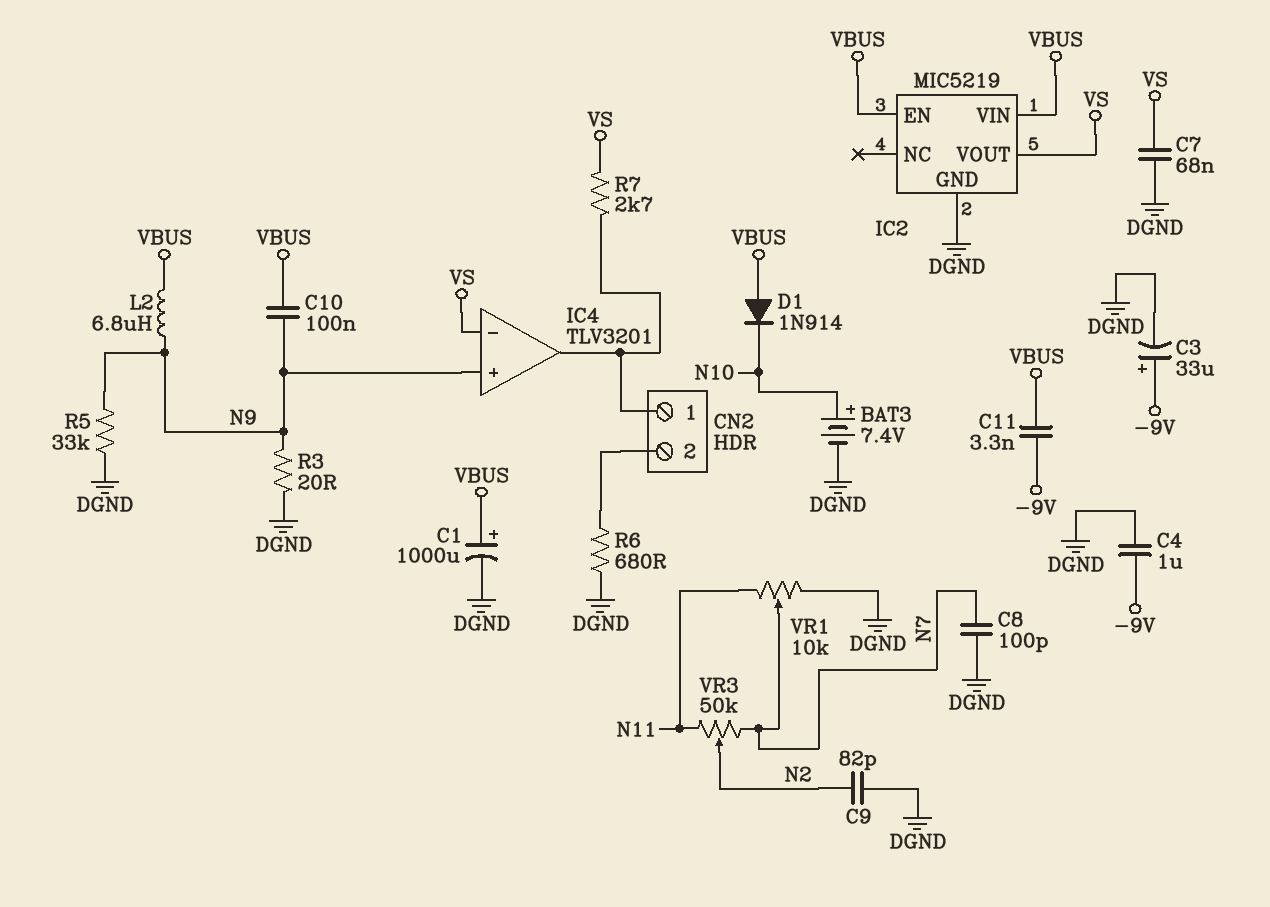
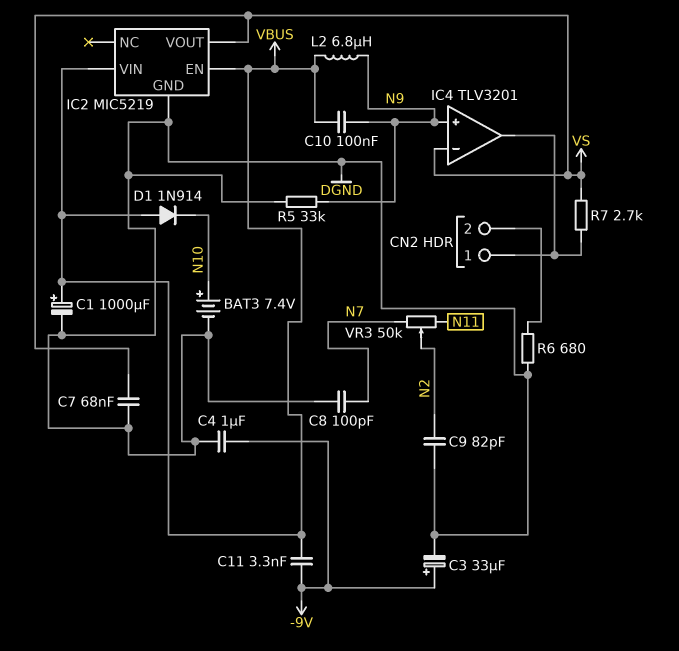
R3: 20 (DGND, N9) -> none
VR1: 10k (DGND, N11, wiper N7) -> none

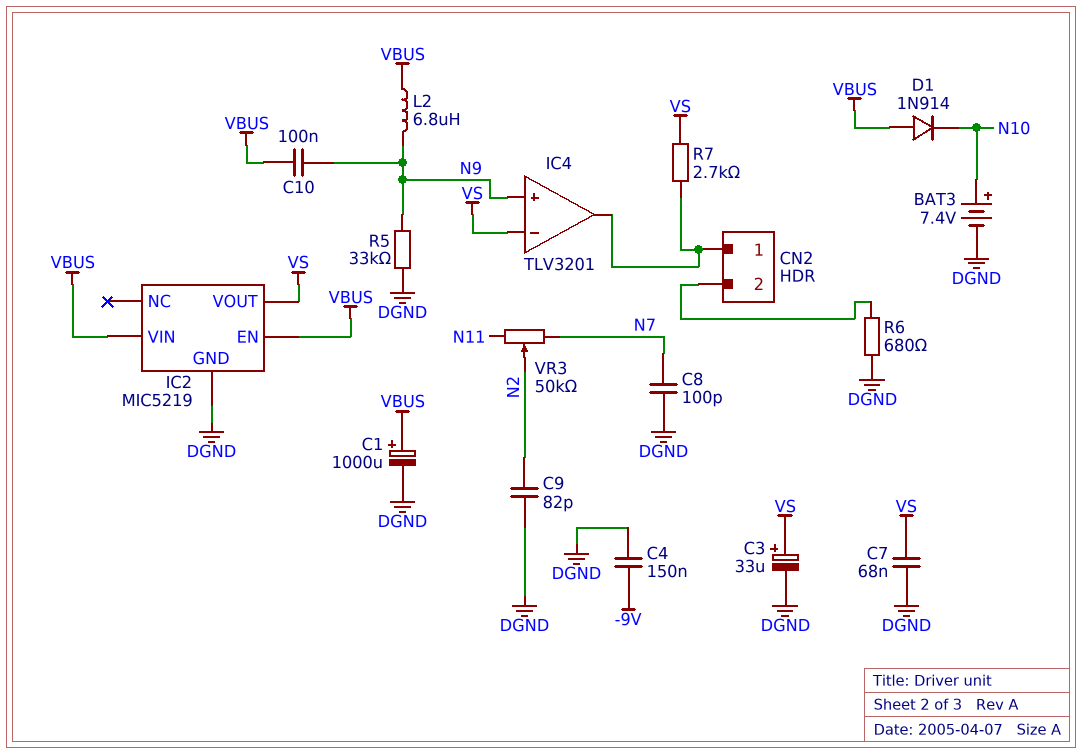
C3: 33uF (plus -9V, minus DGND) -> 33uF (plus VS, minus DGND)
C4: 1uF (-9V, DGND) -> 150nF (-9V, DGND)
C11: 3.3nF (-9V, VBUS) -> none

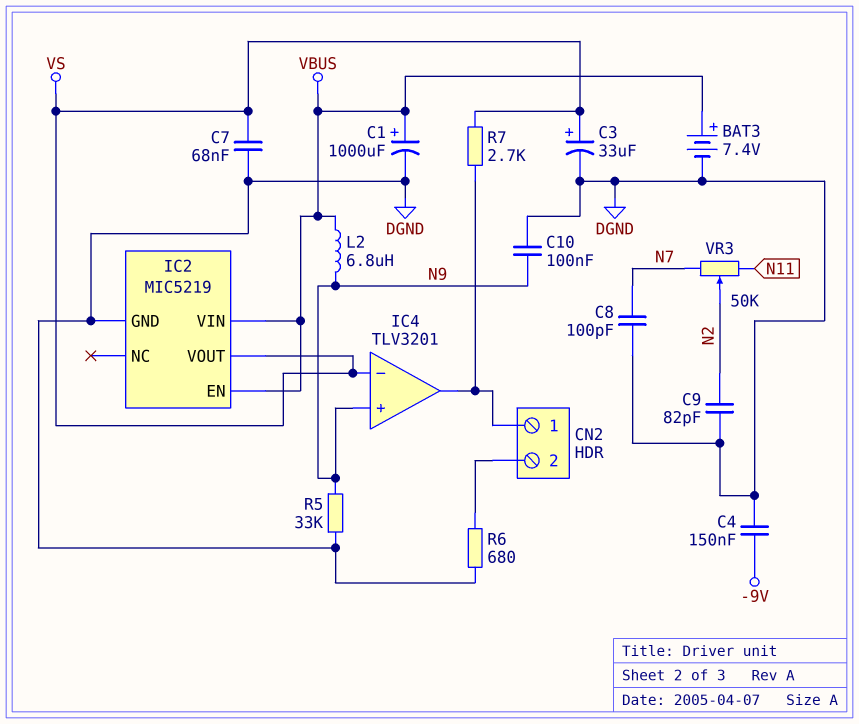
BAT3: 7.4V (plus N10, minus DGND) -> 7.4V (plus VBUS, minus DGND)
C10: 100nF (N9, VBUS) -> 100nF (DGND, N9)
D1: diode 1N914 (A VBUS, K N10) -> none

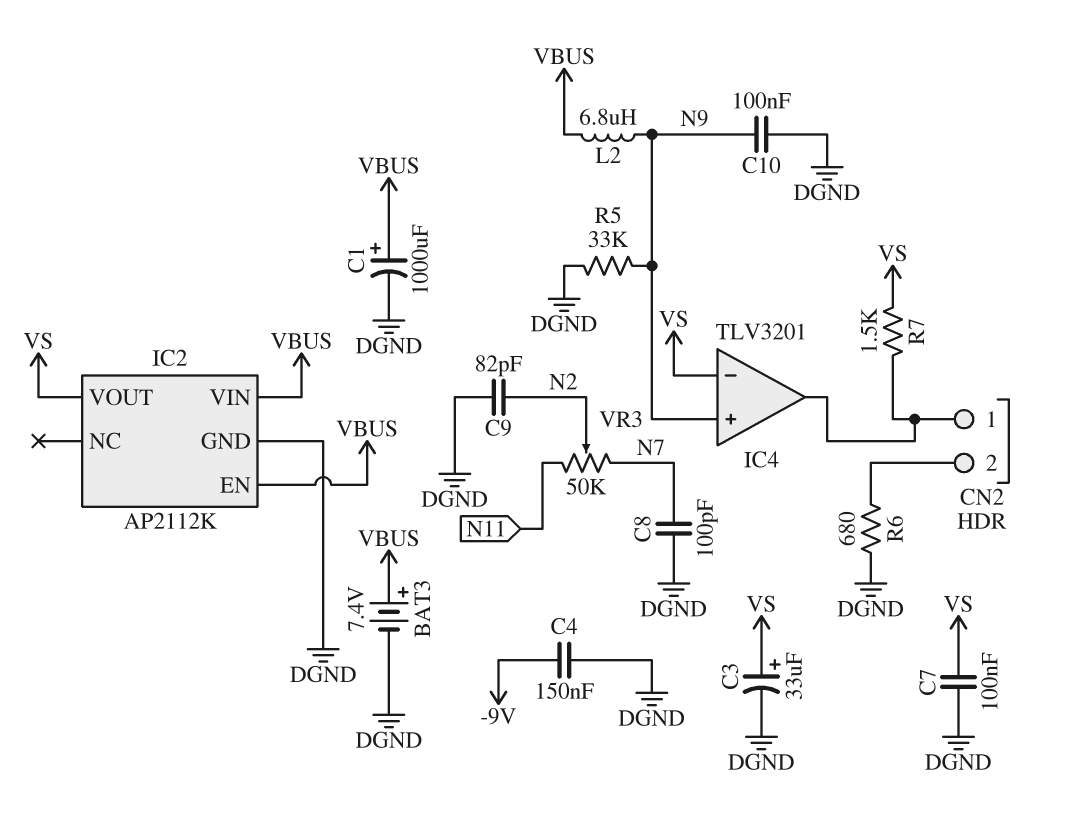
C7: 68nF (DGND, VS) -> 100nF (DGND, VS)
IC2: MIC5219 -> AP2112K
R7: 2.7k (CN2/1, VS) -> 1.5k (CN2/1, VS)

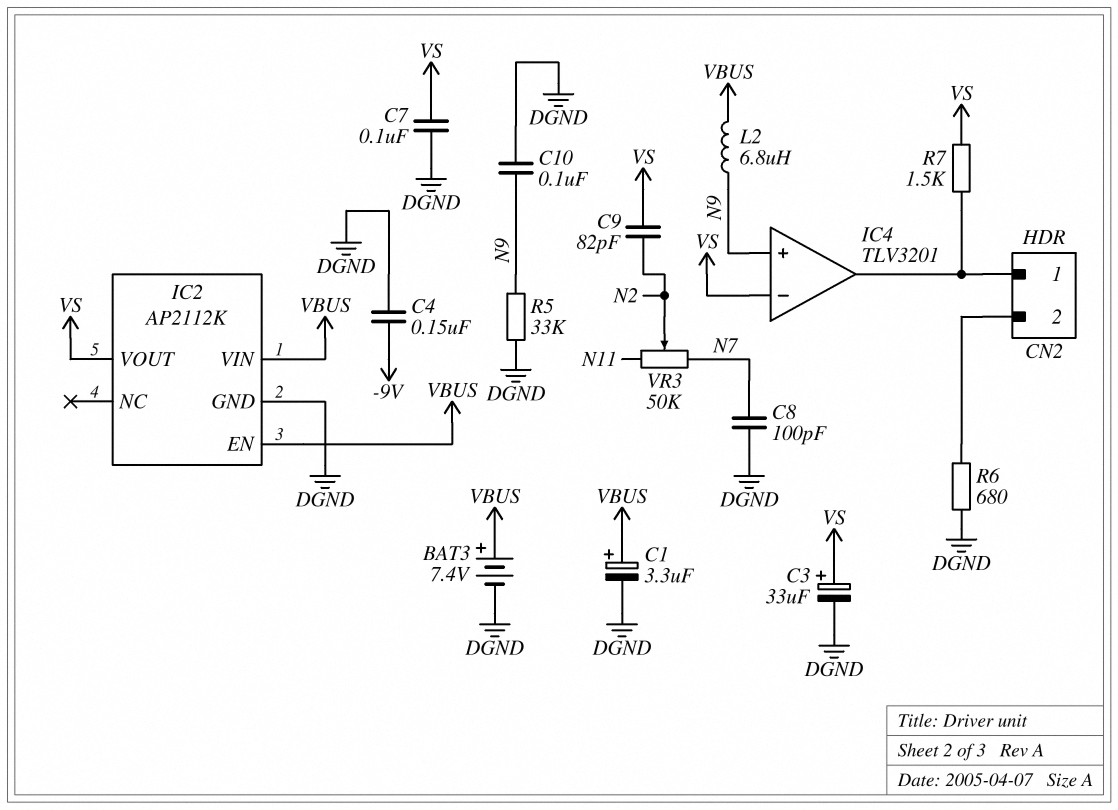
C1: 1000uF (plus VBUS, minus DGND) -> 3.3uF (plus VBUS, minus DGND)
C9: 82pF (DGND, N2) -> 82pF (N2, VS)

